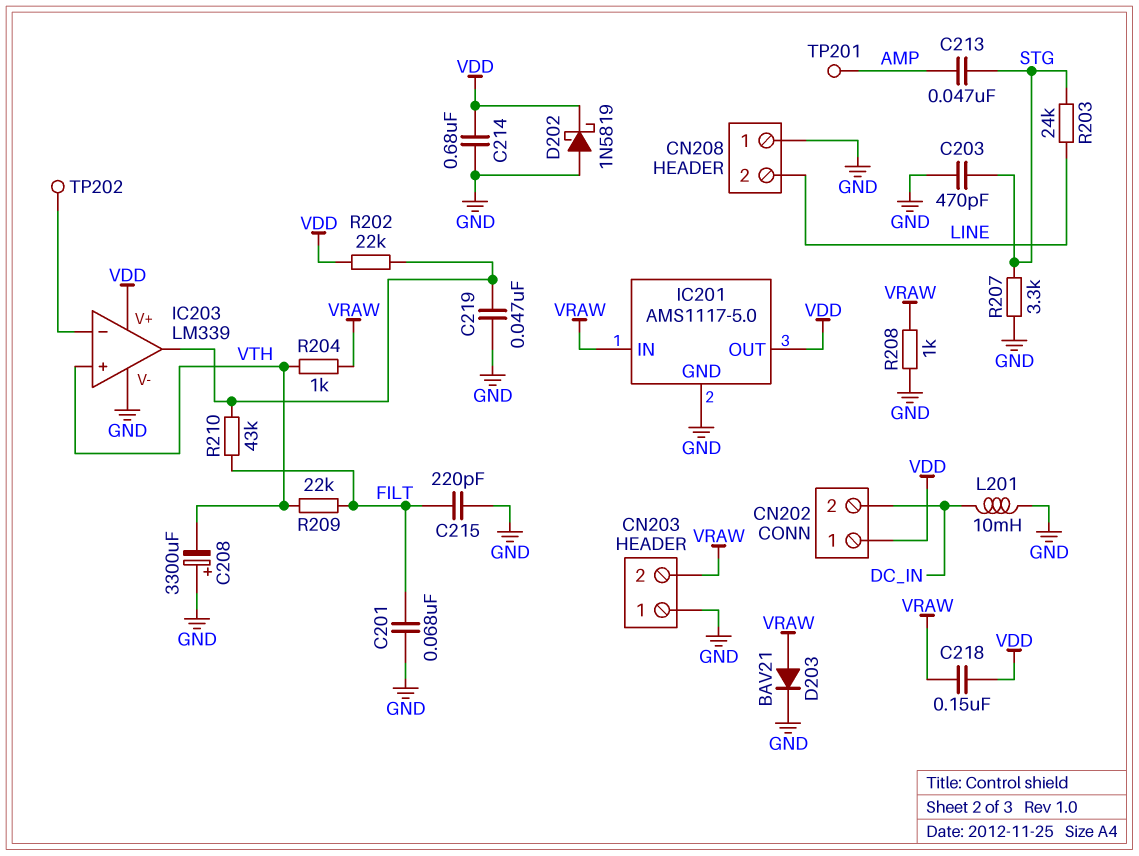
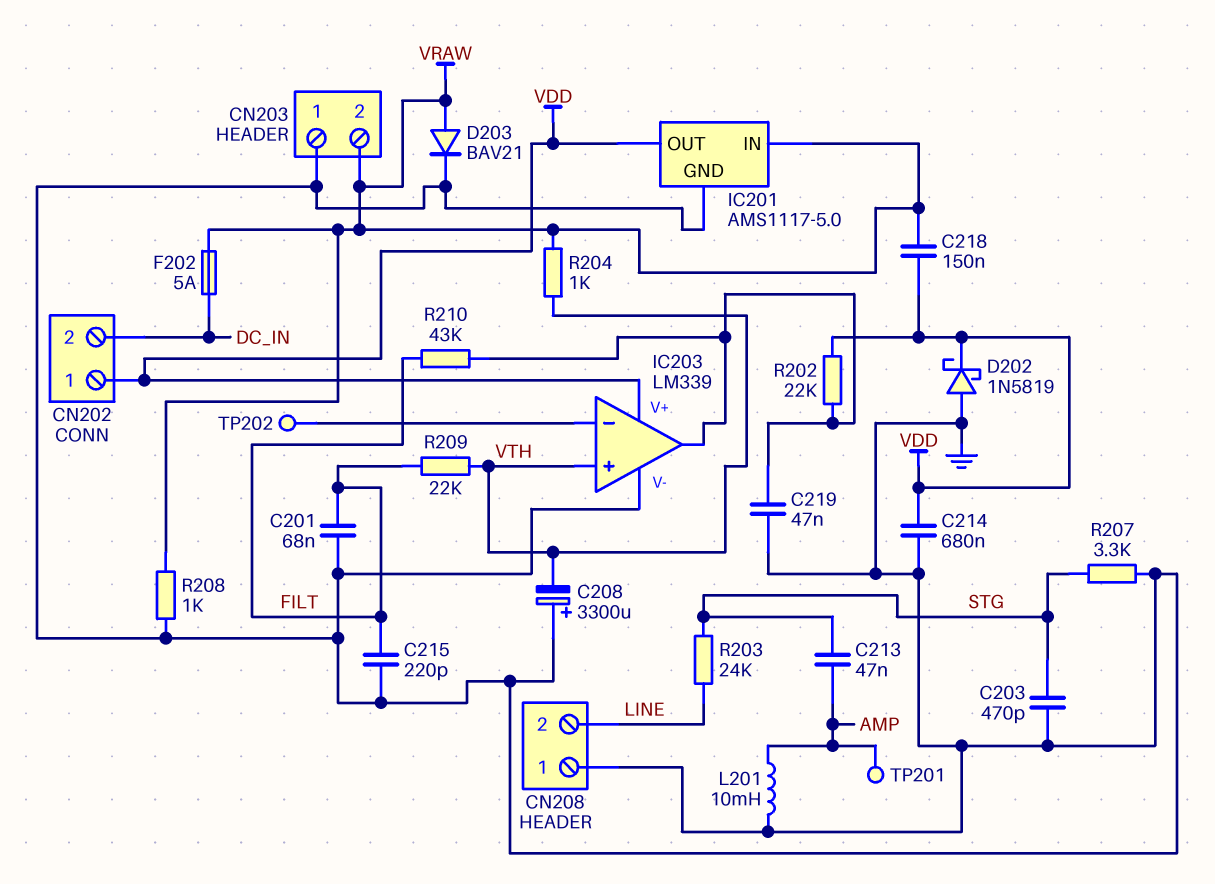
F202: none -> 5A (DC_IN, VRAW)
L201: 10mH (DC_IN, GND) -> 10mH (AMP, GND)

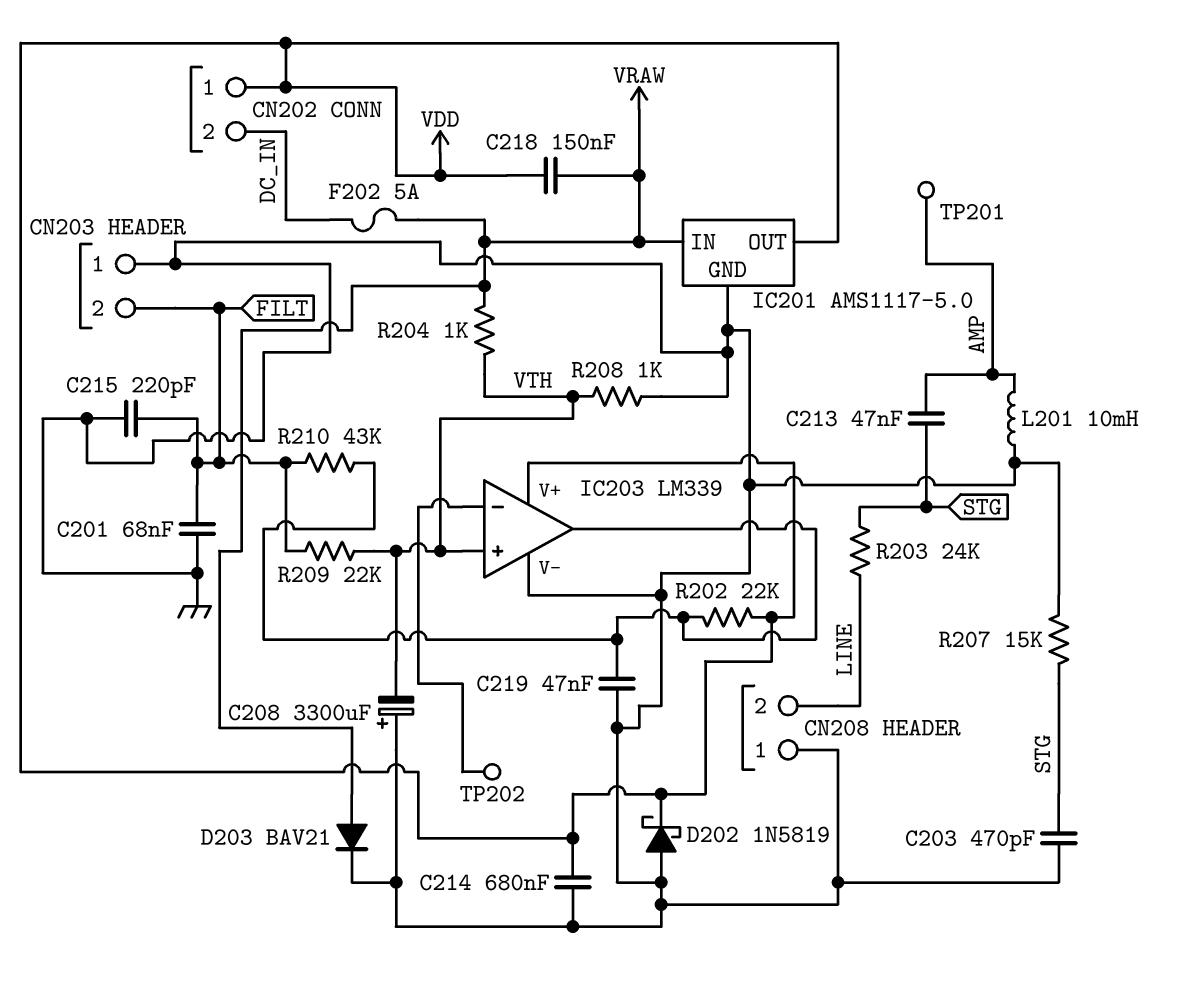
CN203 pin 2: VRAW -> FILT
R207: 3.3k (GND, STG) -> 15k (GND, STG)
R208: 1k (GND, VRAW) -> 1k (GND, VTH)

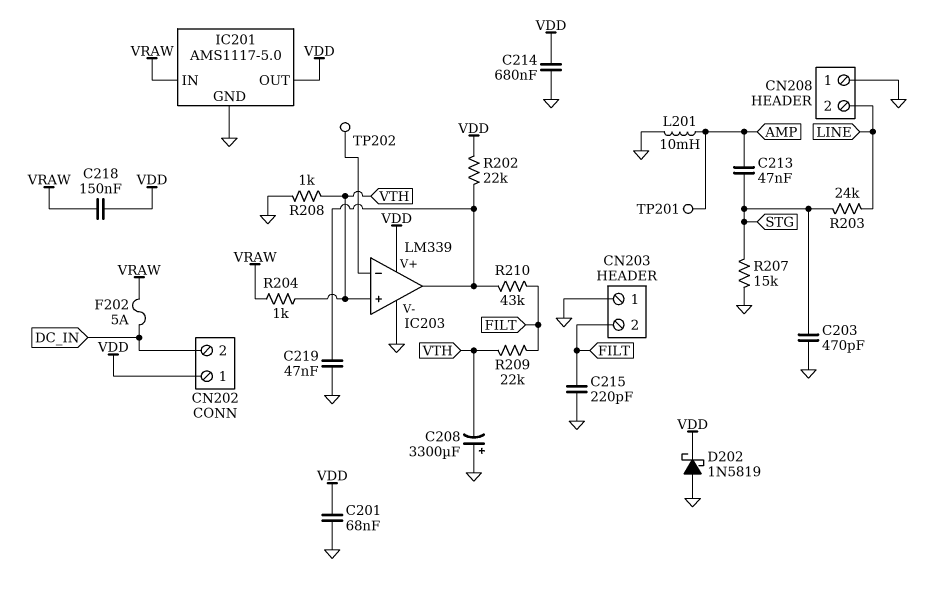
C201: 68nF (FILT, GND) -> 68nF (GND, VDD)
D203: diode BAV21 (A VRAW, K GND) -> none

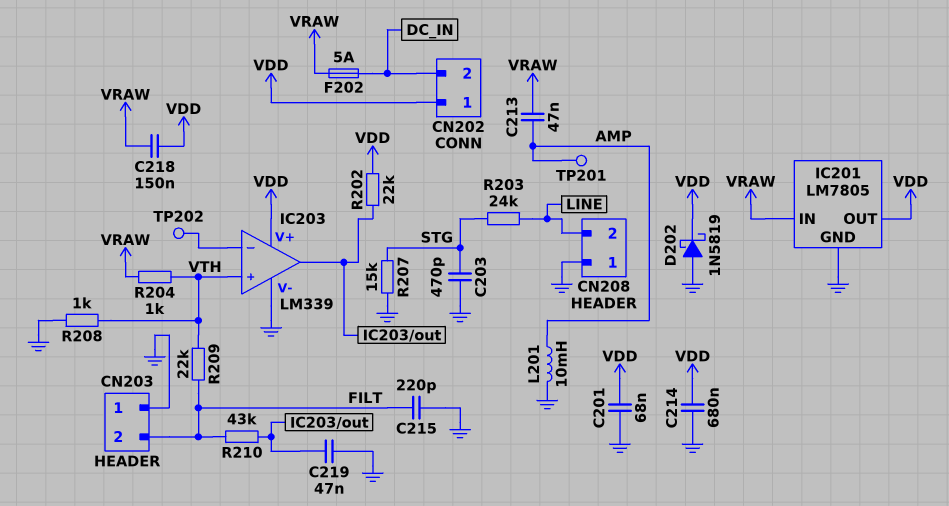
C208: 3300uF (plus GND, minus VTH) -> none
C213: 47nF (AMP, STG) -> 47nF (AMP, VRAW)
IC201: AMS1117-5.0 -> LM7805

